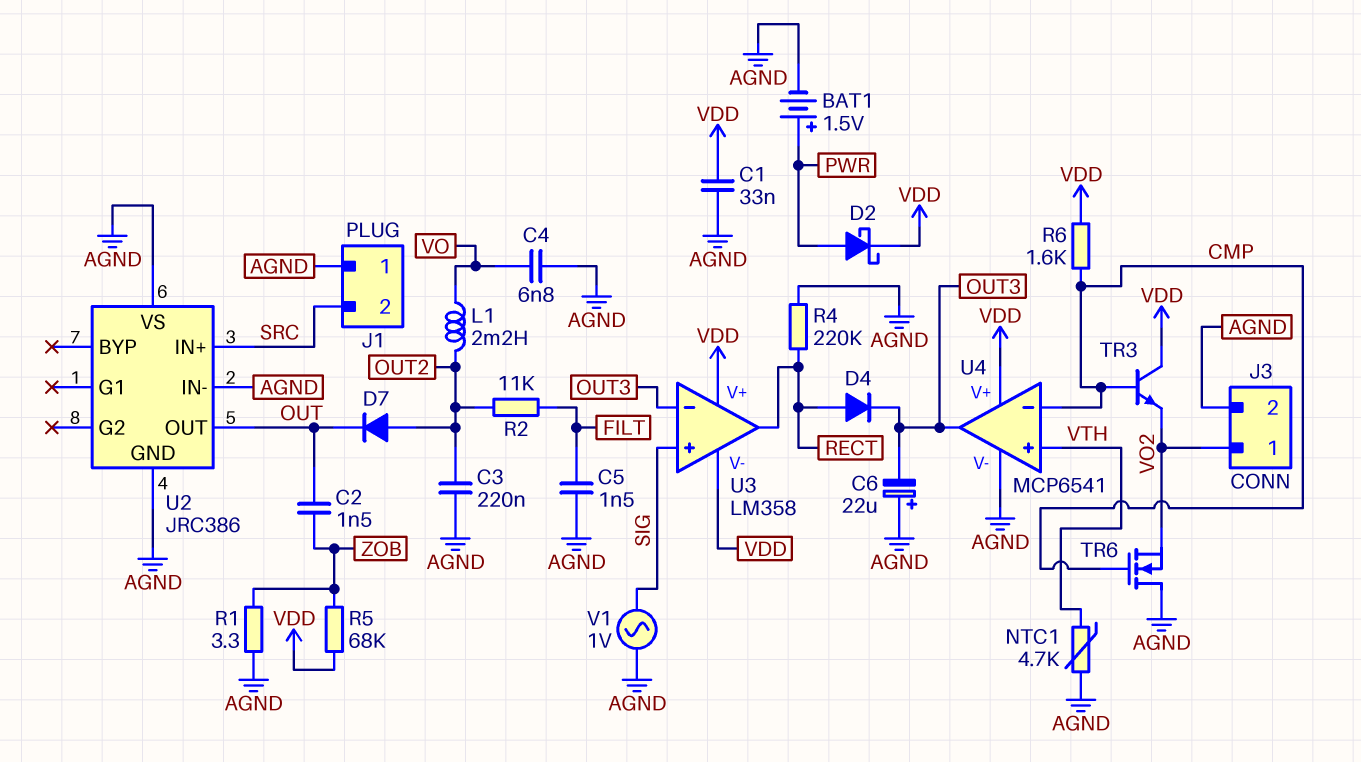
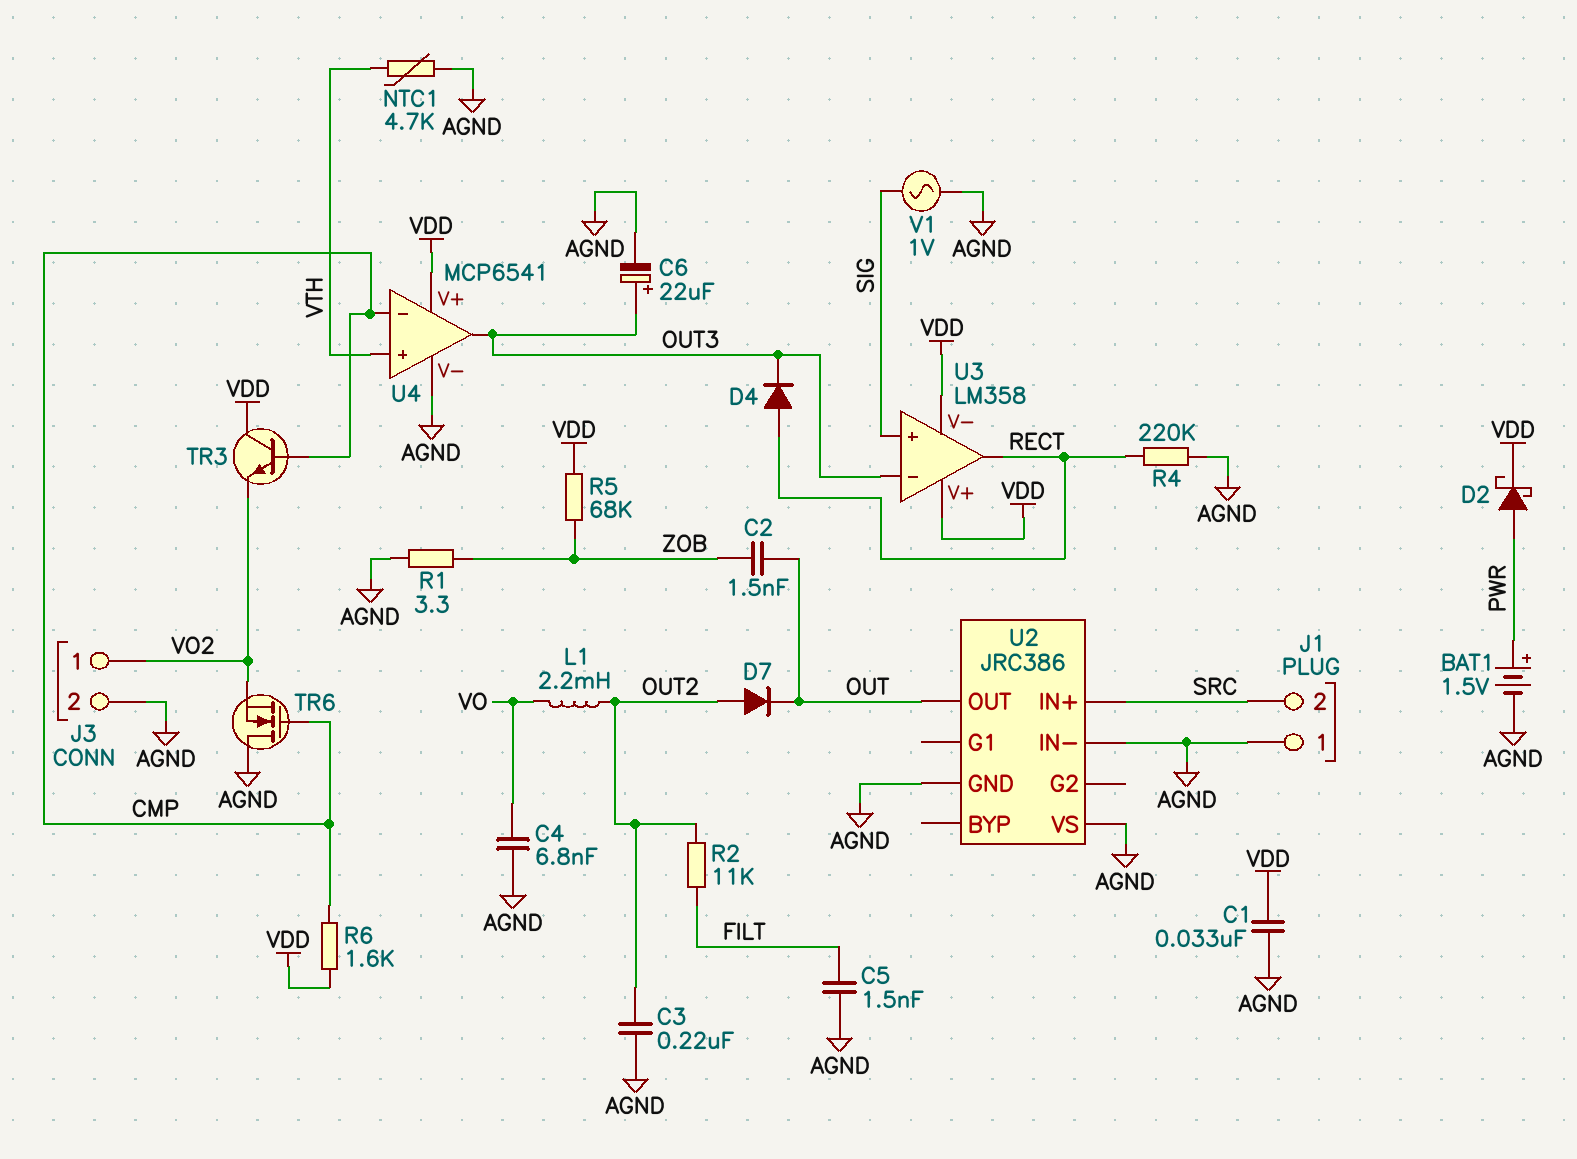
C6: 22uF (plus AGND, minus OUT3) -> 22uF (plus OUT3, minus AGND)

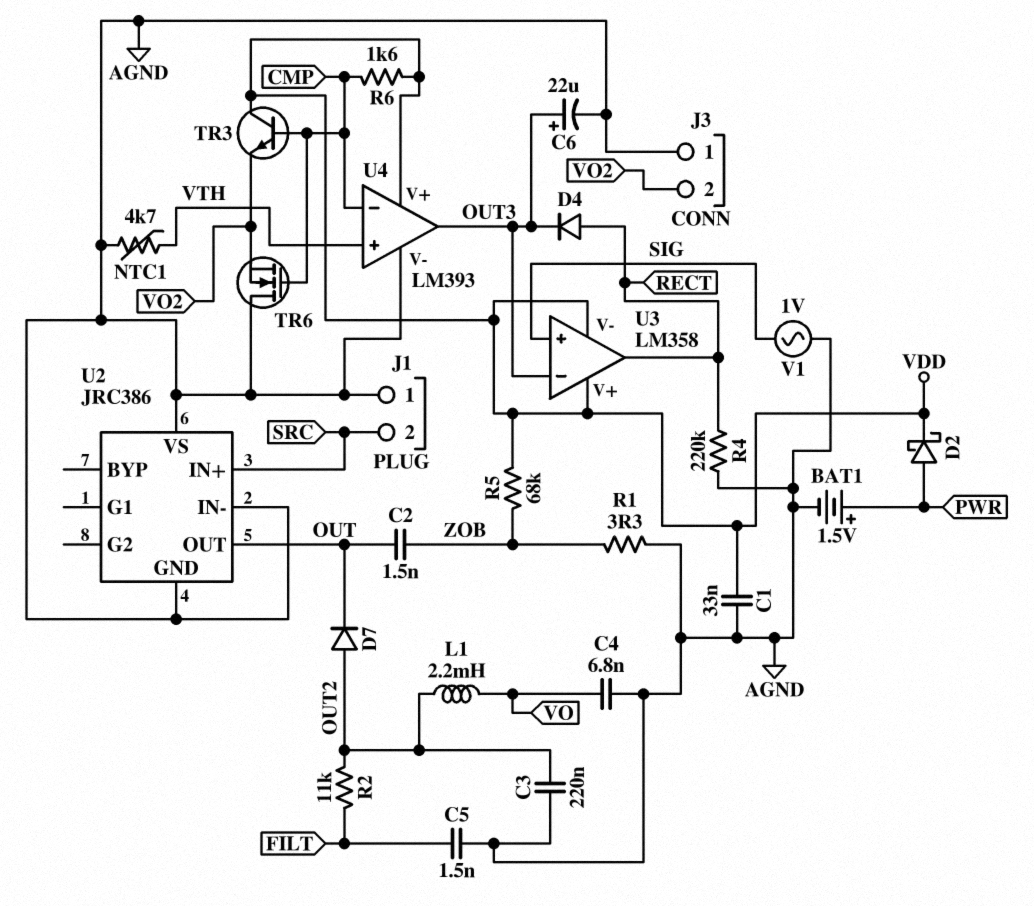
J3 pin 1: VO2 -> AGND
J3 pin 2: AGND -> VO2
U4: MCP6541 -> LM393

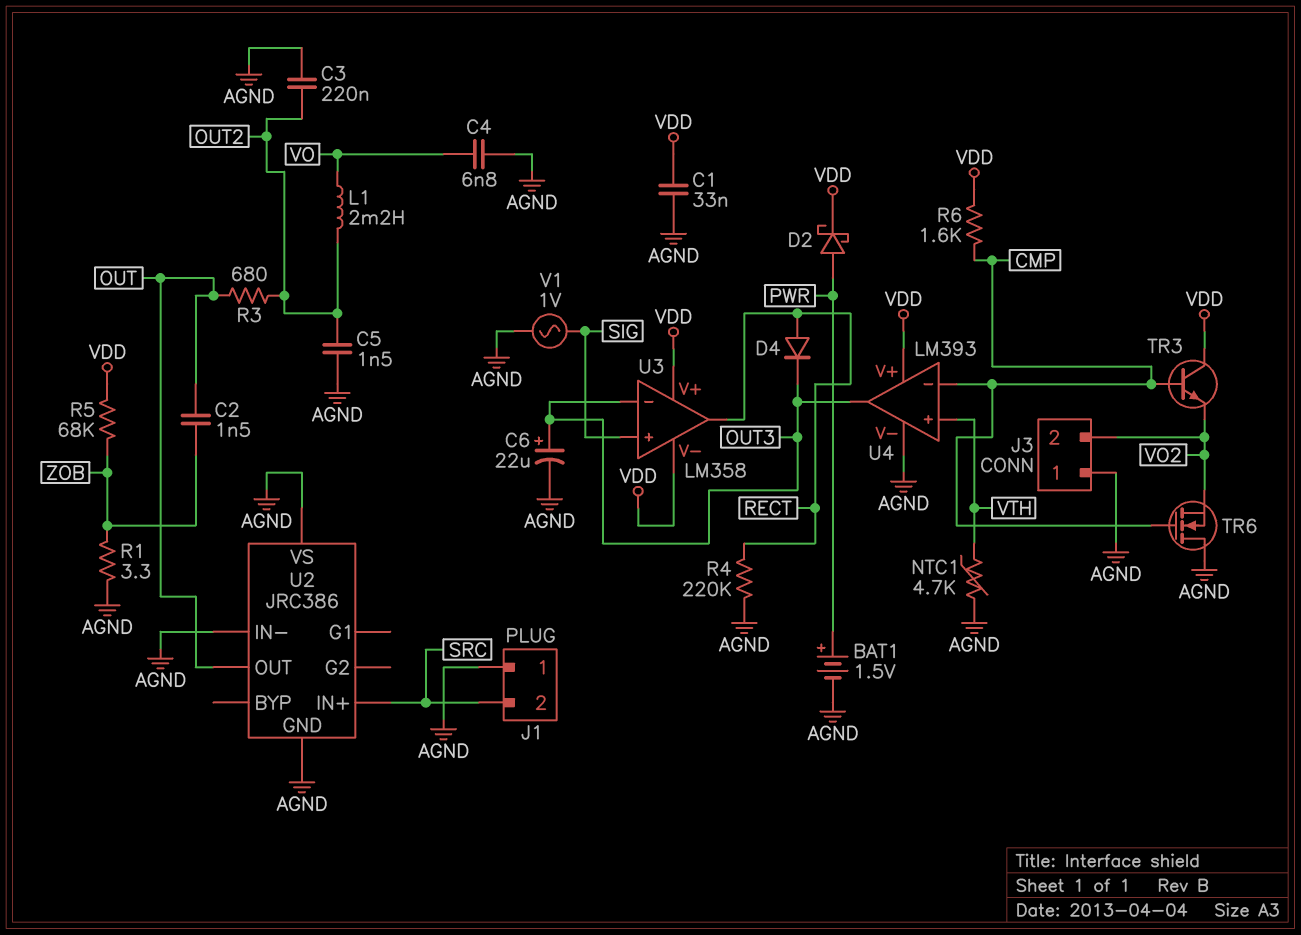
C5: 1.5nF (AGND, FILT) -> 1.5nF (AGND, OUT2)
D7: diode (A OUT2, K OUT) -> none
R2: 11k (FILT, OUT2) -> none
R3: none -> 680 (OUT, OUT2)

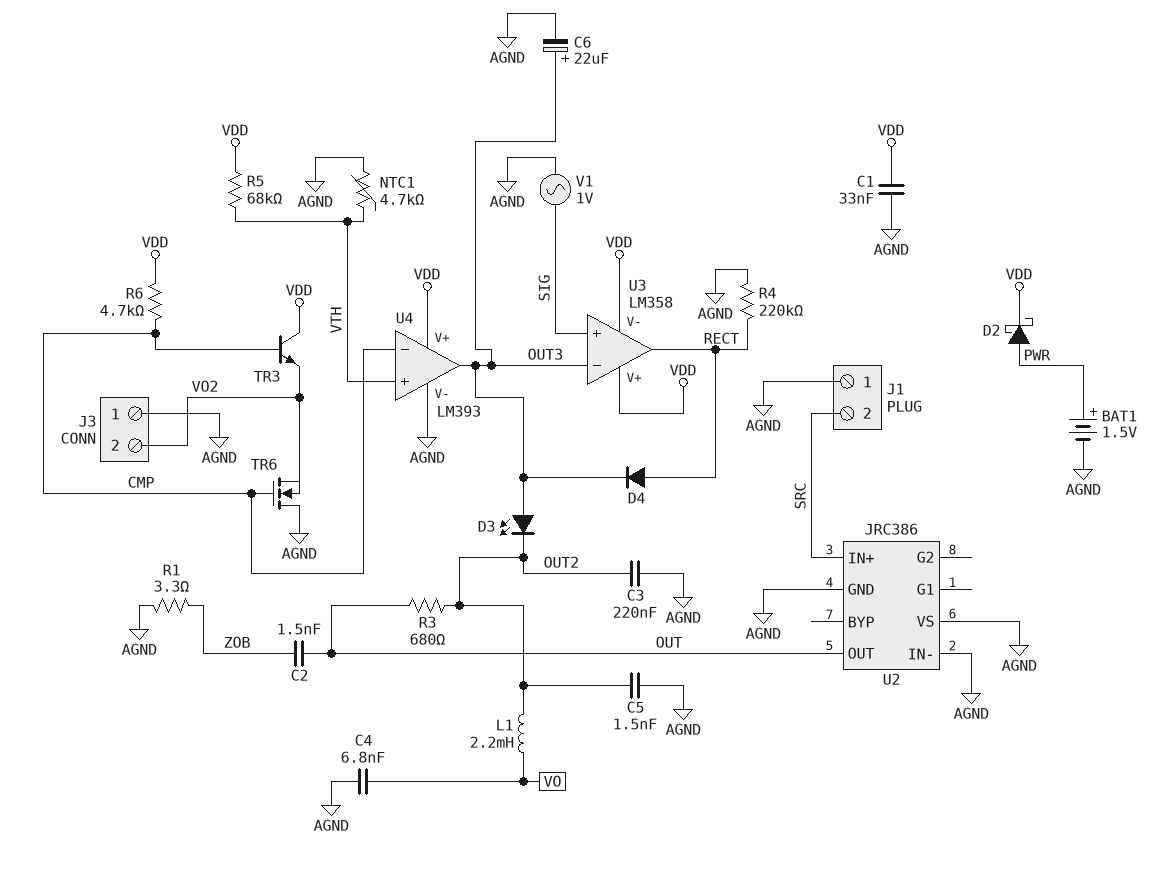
D3: none -> LED (A OUT3, K OUT2)
R5: 68k (VDD, ZOB) -> 68k (VDD, VTH)
R6: 1.6k (CMP, VDD) -> 4.7k (CMP, VDD)

